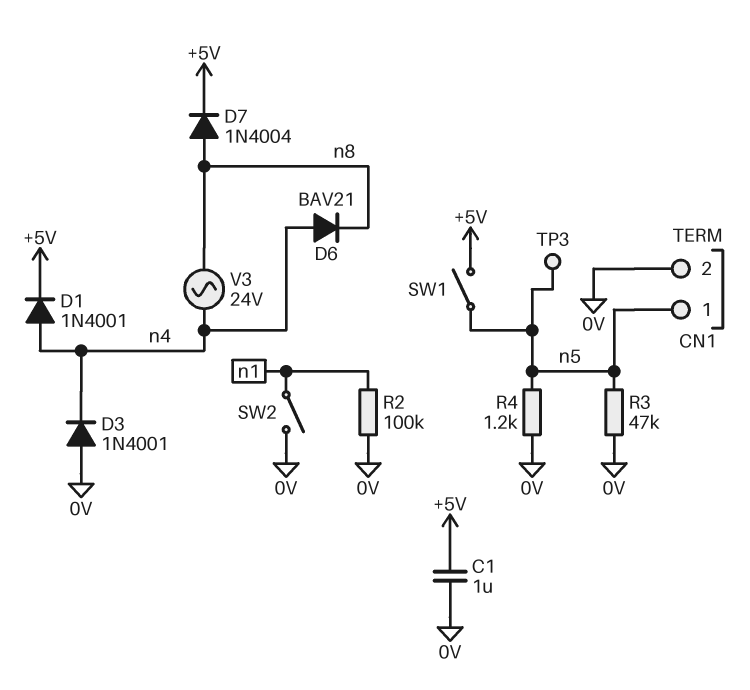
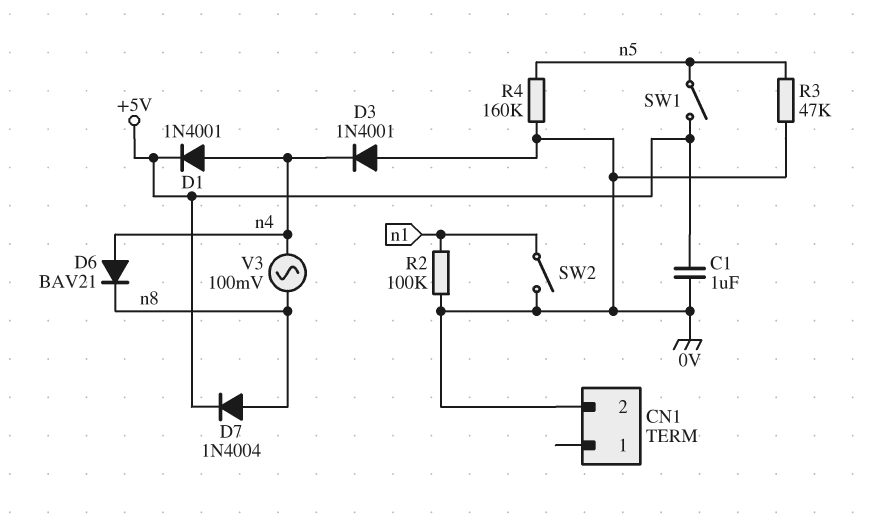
CN1 pin 1: n5 -> none
R4: 1.2k (0V, n5) -> 160k (0V, n5)
TP3: test point (n5) -> none
V3: AC 24V (n4, n8) -> AC 100mV (n4, n8)

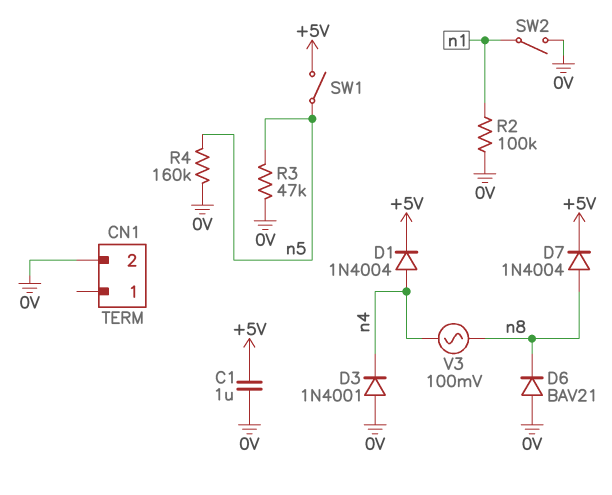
D1: diode 1N4001 (A n4, K +5V) -> diode 1N4004 (A n4, K +5V)
D6: diode BAV21 (A n4, K n8) -> diode BAV21 (A 0V, K n8)

